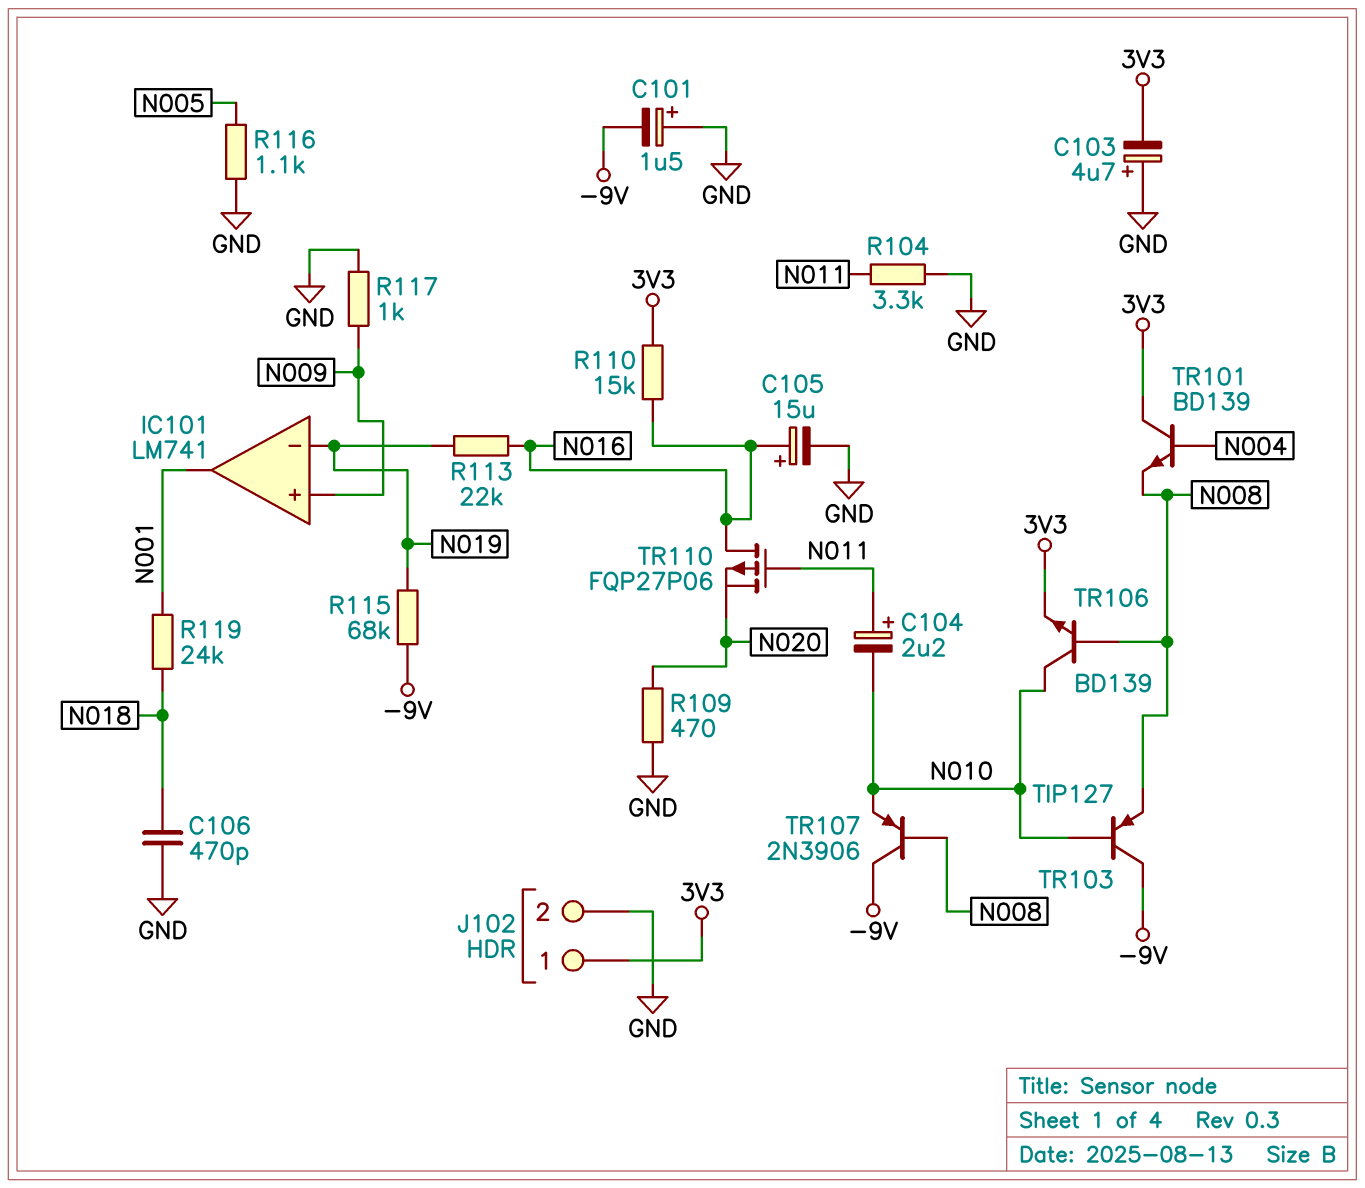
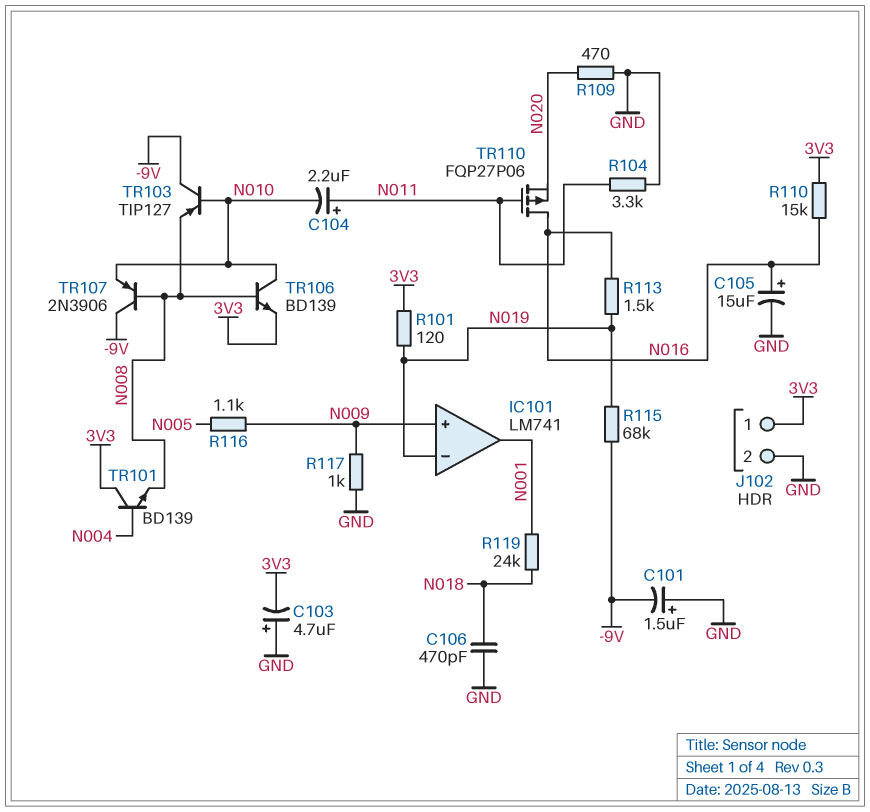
R101: none -> 120 (3V3, N019)
R113: 22k (N016, N019) -> 1.5k (N016, N019)
R116: 1.1k (GND, N005) -> 1.1k (N005, N009)

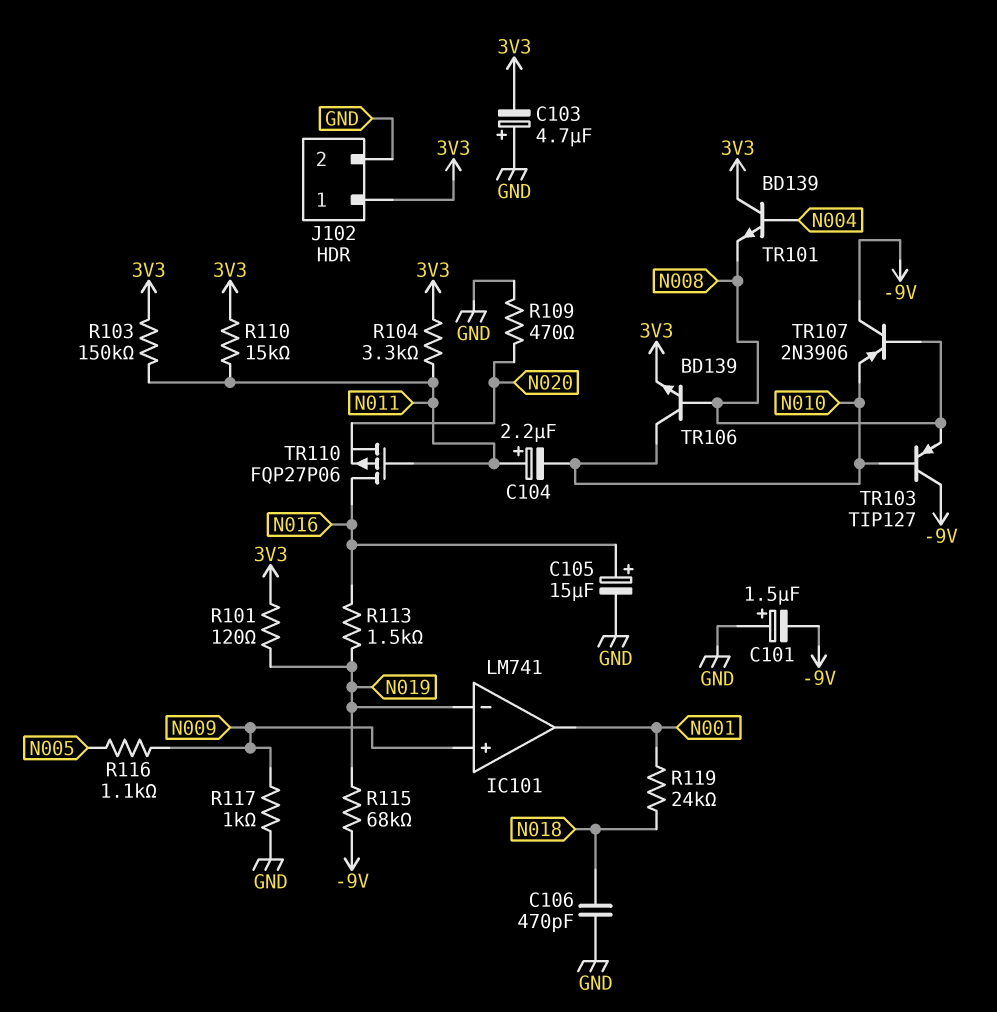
R103: none -> 150k (3V3, N011)
R104: 3.3k (GND, N011) -> 3.3k (3V3, N011)
R110: 15k (3V3, N016) -> 15k (3V3, N011)

